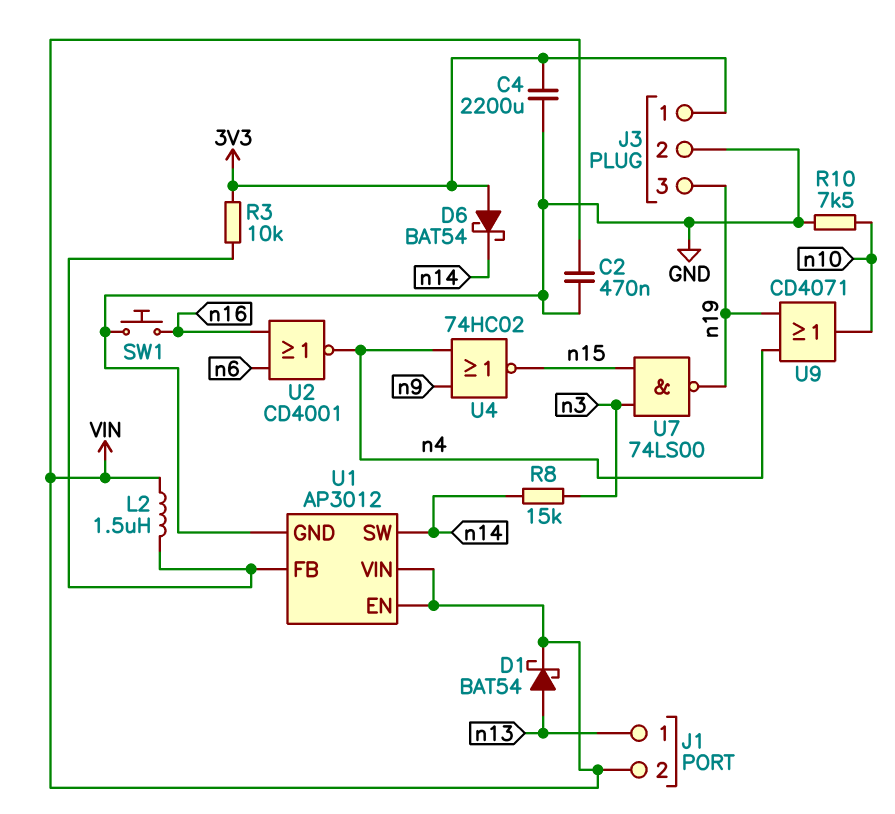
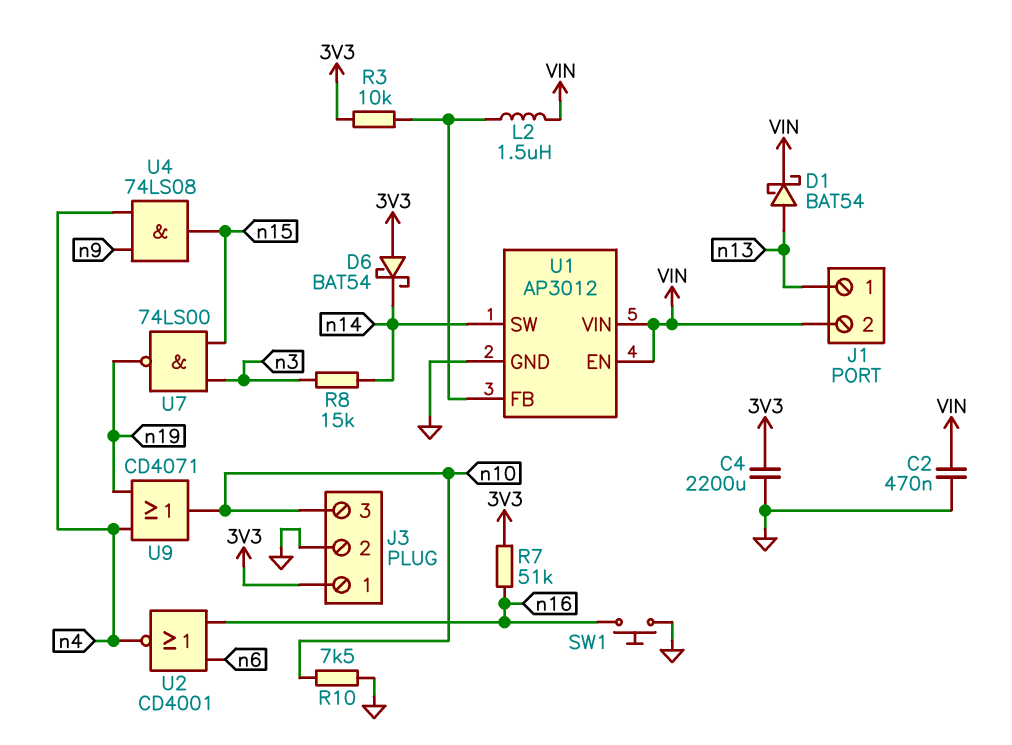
J3 pin 3: n19 -> n10
R7: none -> 51k (3V3, n16)
U4: NOR 74HC02 (in n4, in n9, out n15) -> AND 74LS08 (in n4, in n9, out n15)

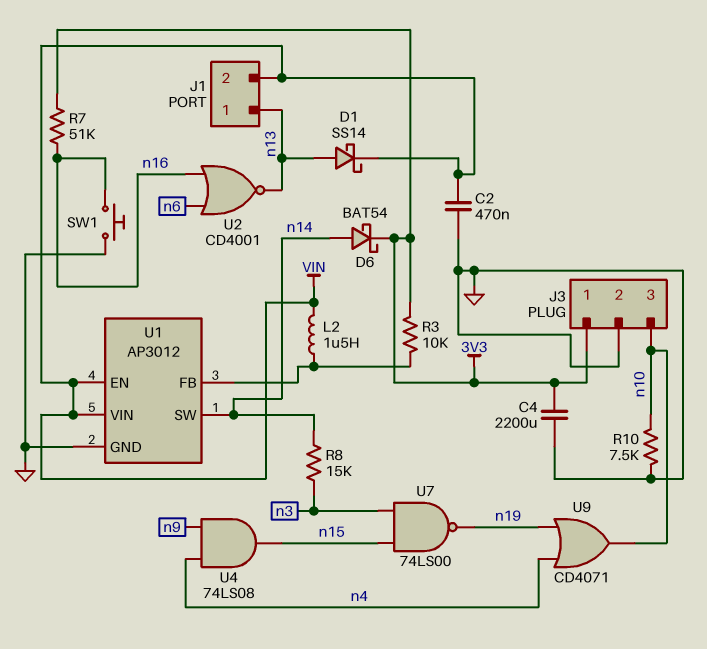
D1: schottky BAT54 (A n13, K VIN) -> schottky SS14 (A n13, K VIN)
D6: schottky BAT54 (A 3V3, K n14) -> schottky BAT54 (A n14, K 3V3)
U2: NOR CD4001 (in n6, in n16, out n4) -> NOR CD4001 (in n6, in n16, out n13)

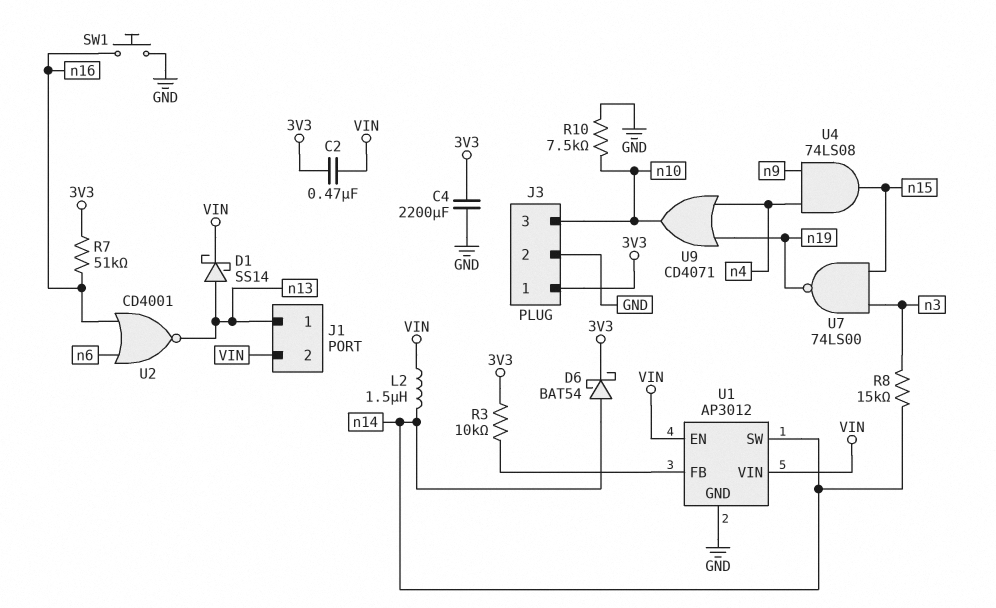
C2: 470nF (GND, VIN) -> 470nF (3V3, VIN)
L2: 1.5uH (U1/FB, VIN) -> 1.5uH (VIN, n14)

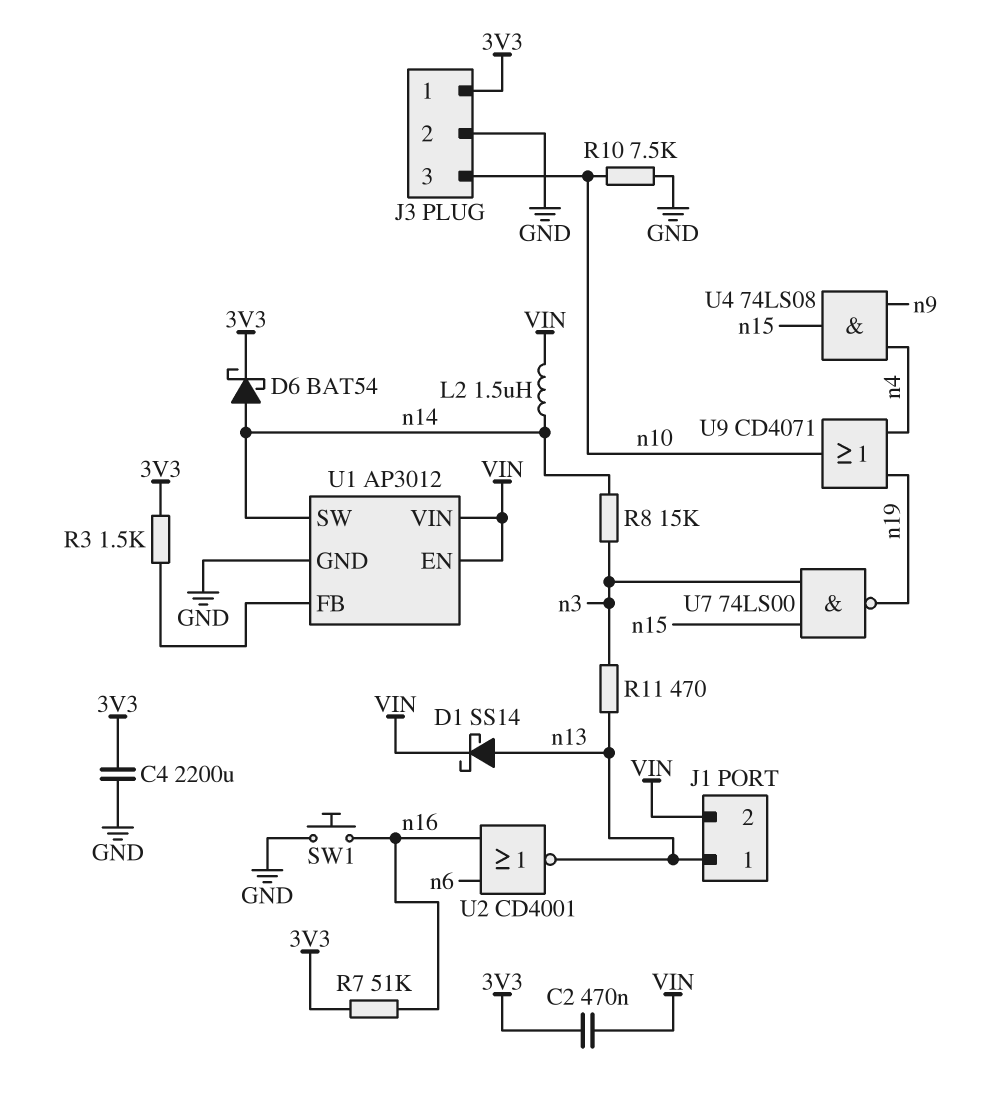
R3: 10k (3V3, U1/FB) -> 1.5k (3V3, U1/FB)
R11: none -> 470 (n3, n13)

